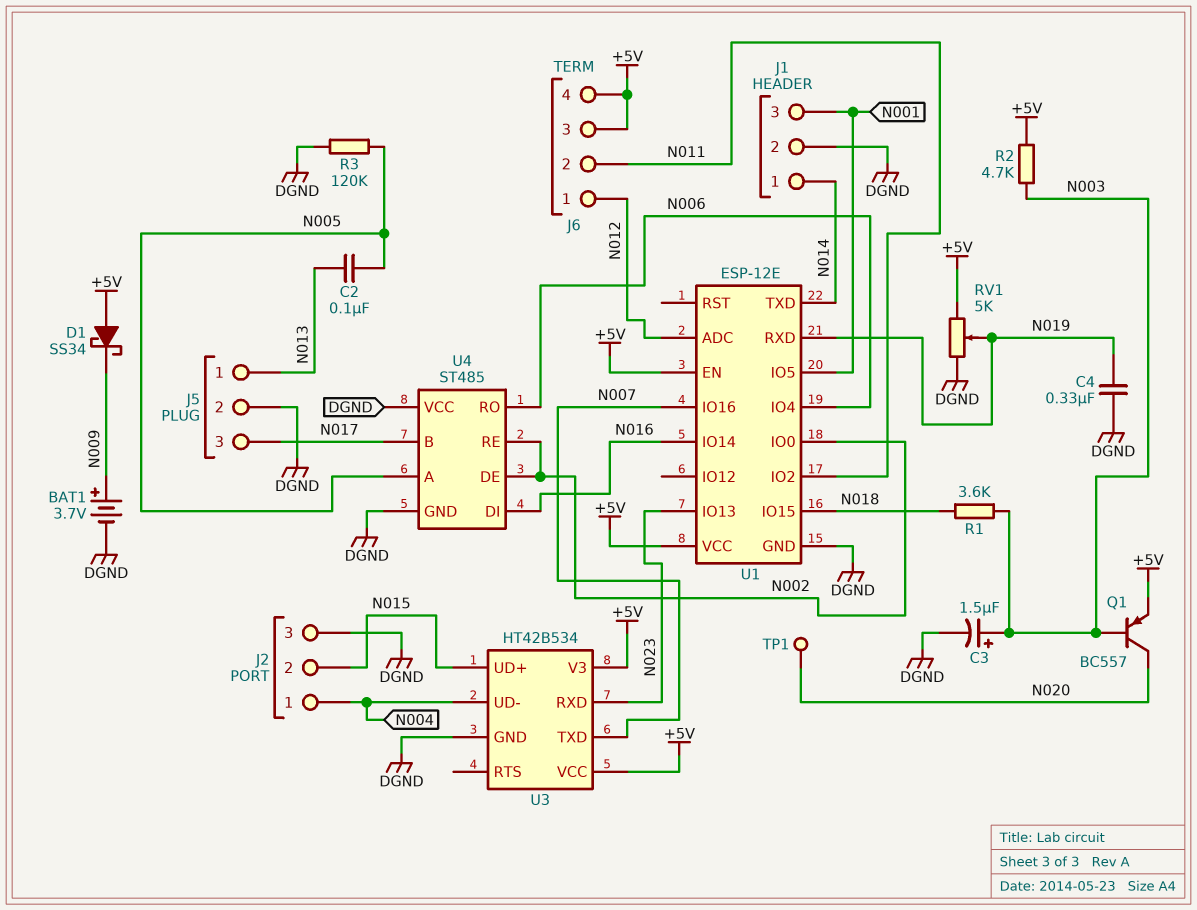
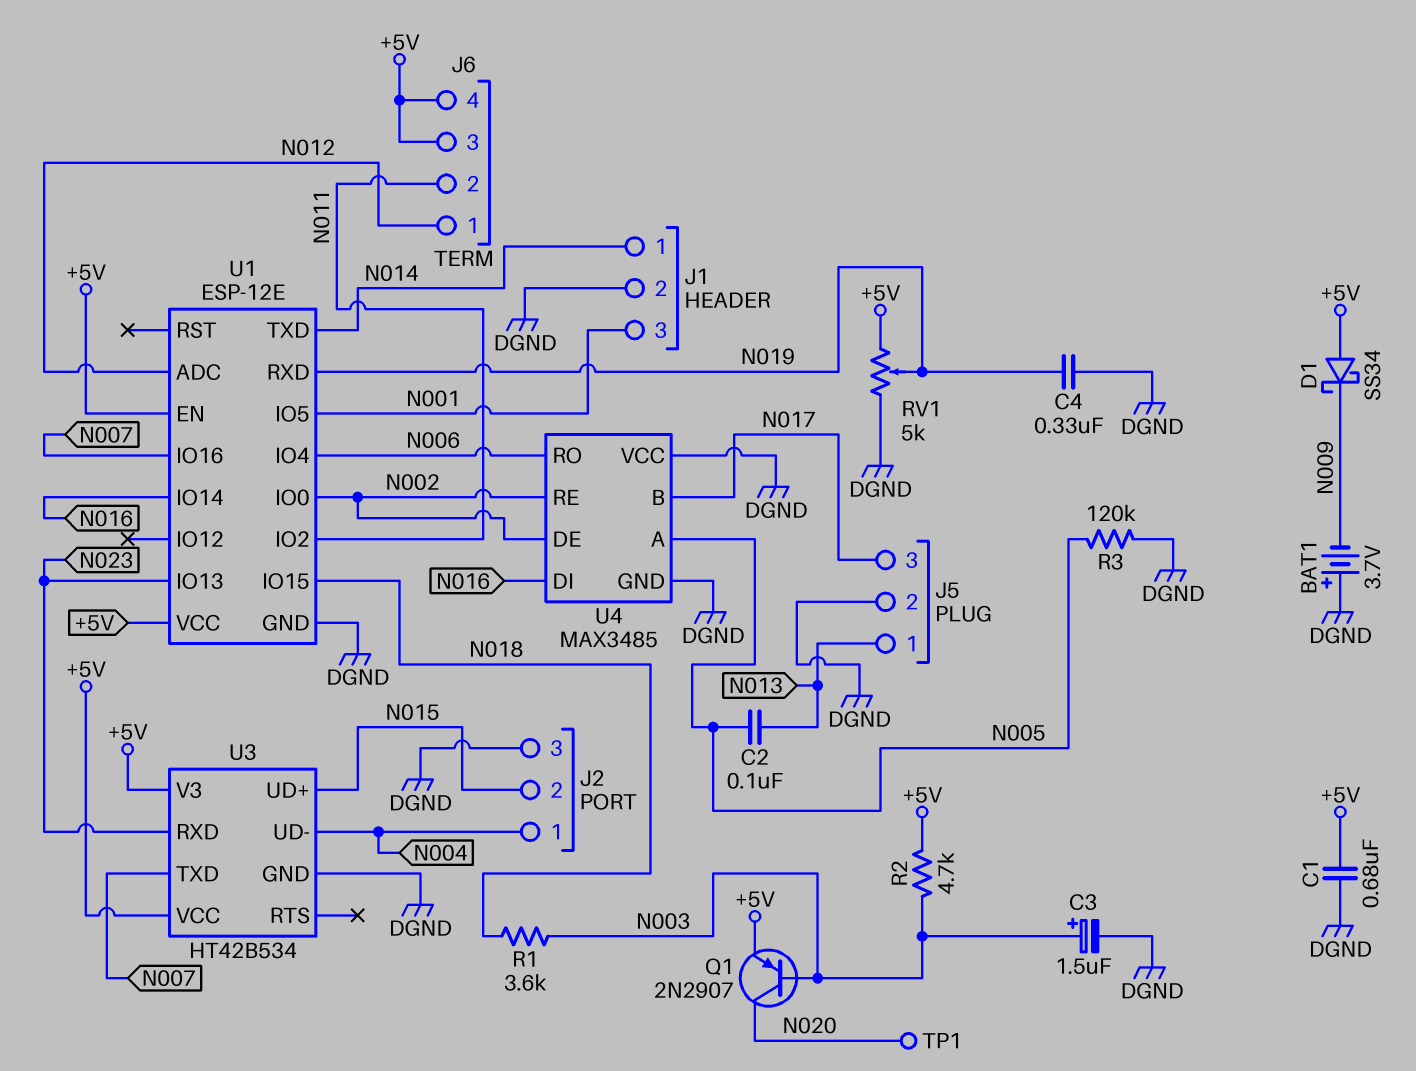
BAT1: 3.7V (plus N009, minus DGND) -> 3.7V (plus DGND, minus N009)
C1: none -> 680nF (+5V, DGND)
Q1: PNP BC557 (B N003, C N020, E +5V) -> PNP 2N2907 (B N003, C N020, E +5V)
U4: ST485 -> MAX3485

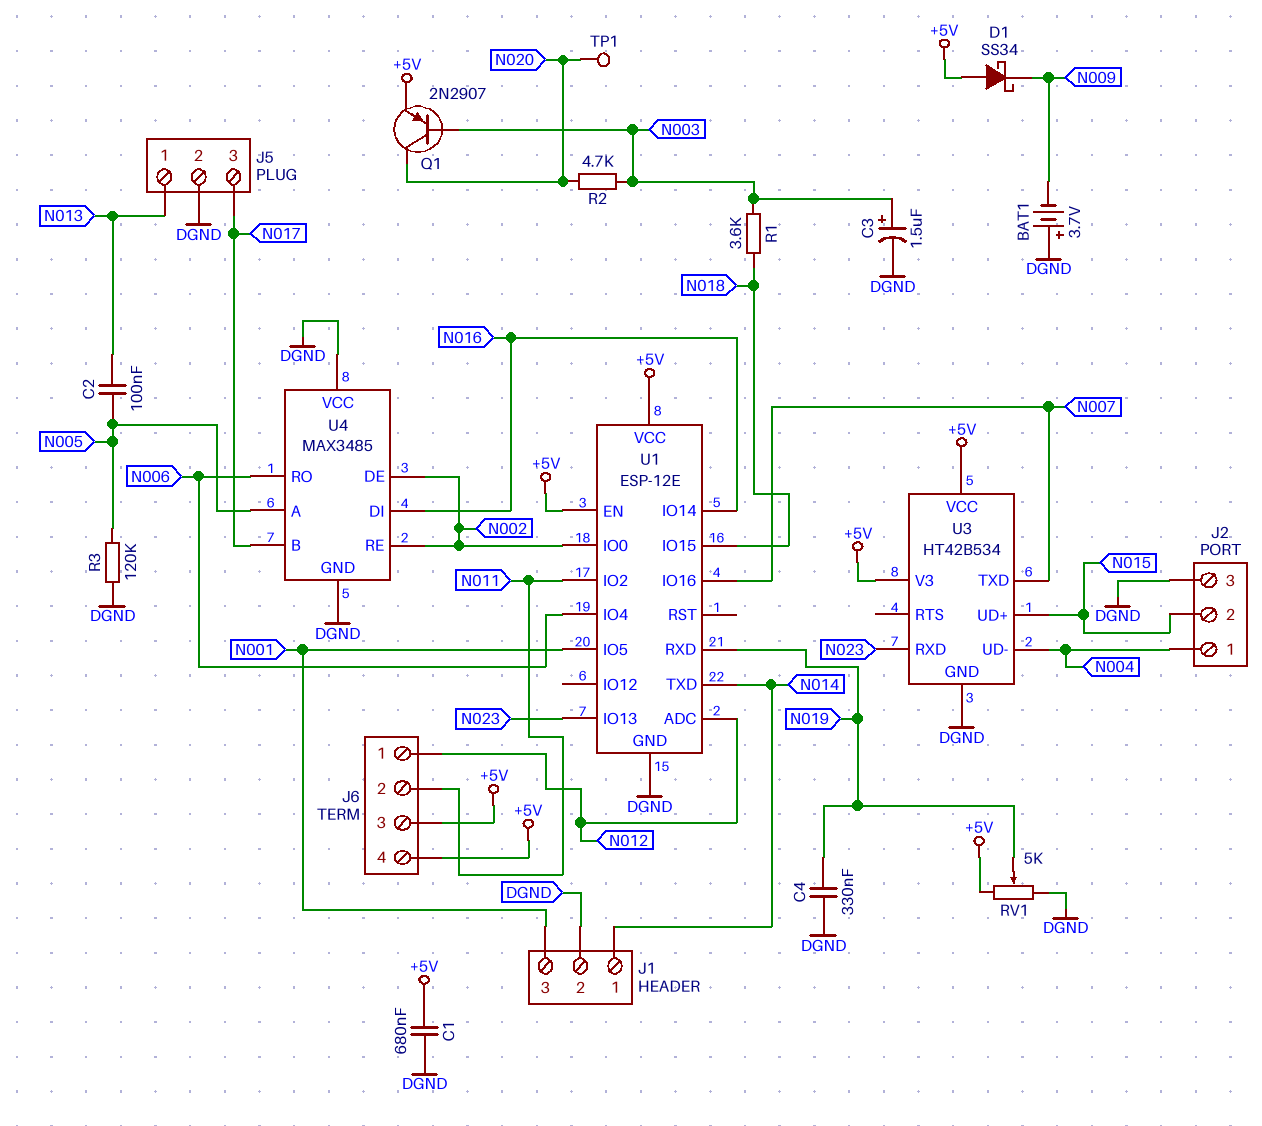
R2: 4.7k (+5V, N003) -> 4.7k (N003, N020)

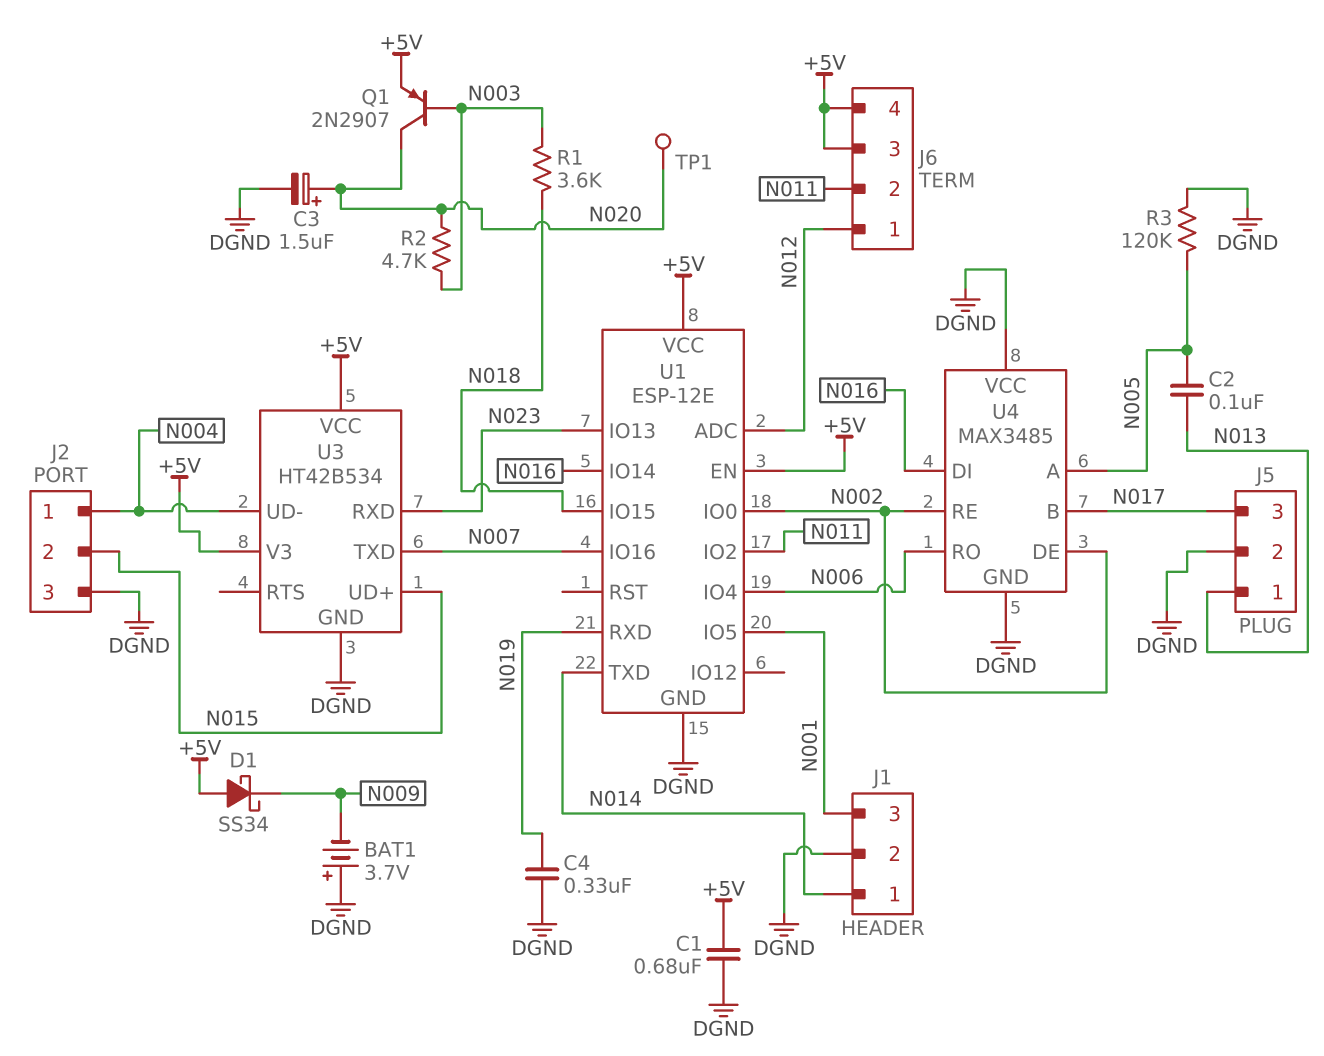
C3: 1.5uF (plus N003, minus DGND) -> 1.5uF (plus N020, minus DGND)
RV1: 5k (+5V, DGND, wiper N019) -> none

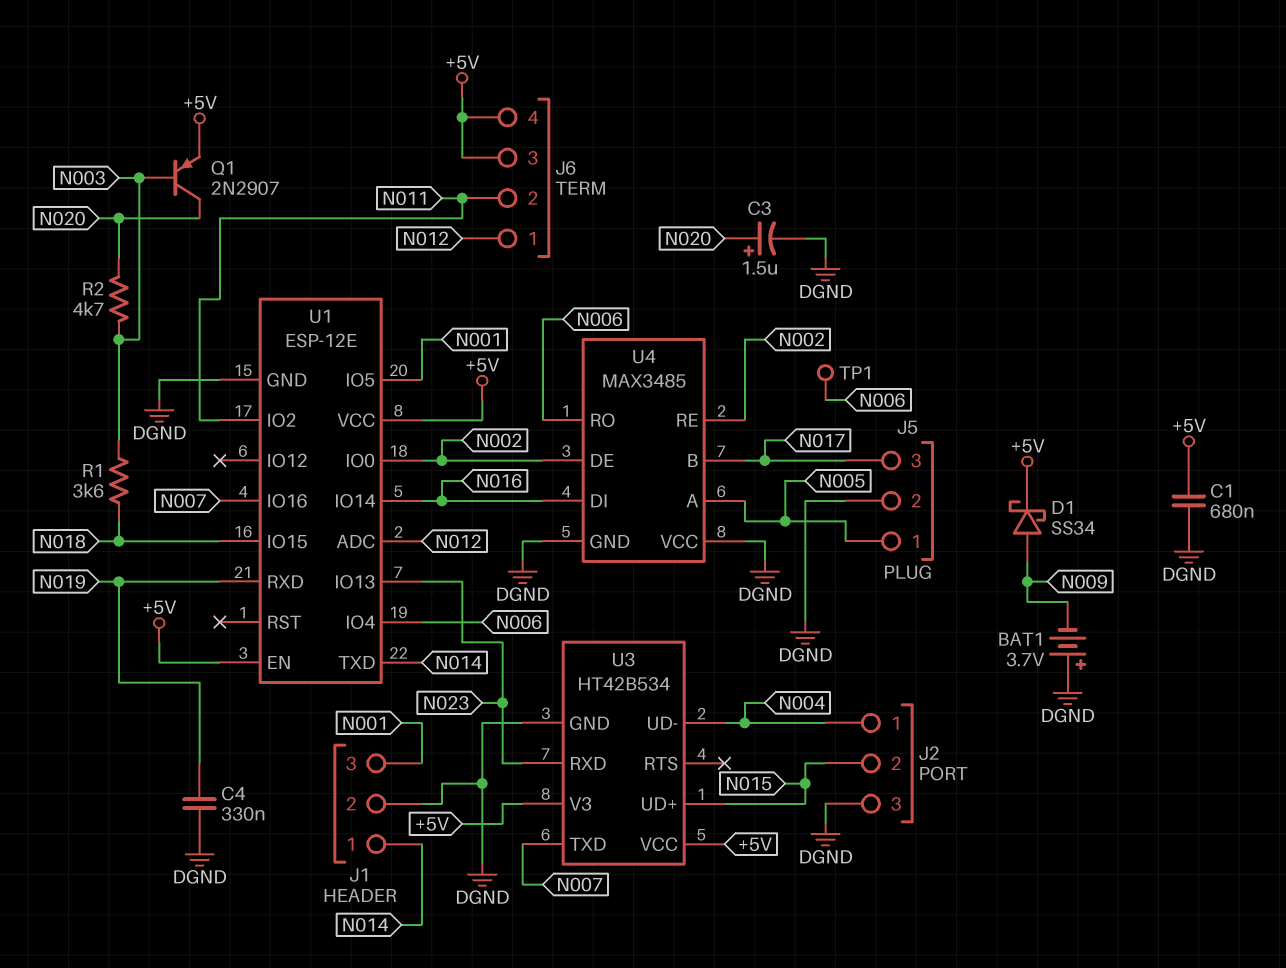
C2: 100nF (N005, N013) -> none
D1: schottky SS34 (A +5V, K N009) -> schottky SS34 (A N009, K +5V)
J5 pin 1: N013 -> N005
R3: 120k (DGND, N005) -> none
TP1: test point (N020) -> test point (N006)

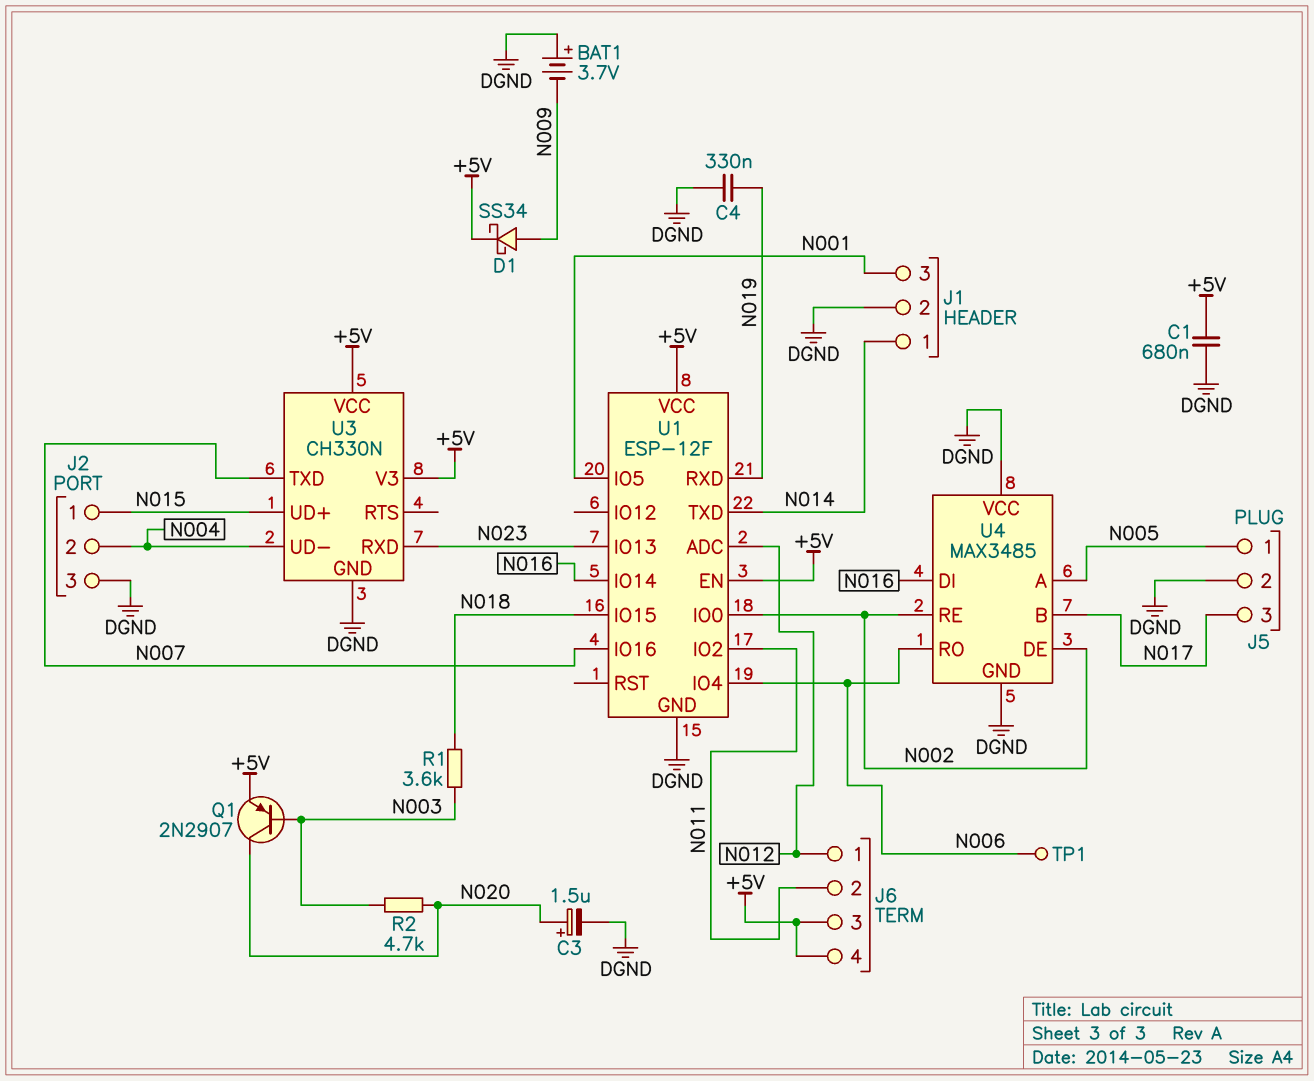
J2 pin 1: N004 -> N015
J2 pin 2: N015 -> N004
U1: ESP-12E -> ESP-12F
U3: HT42B534 -> CH330N

